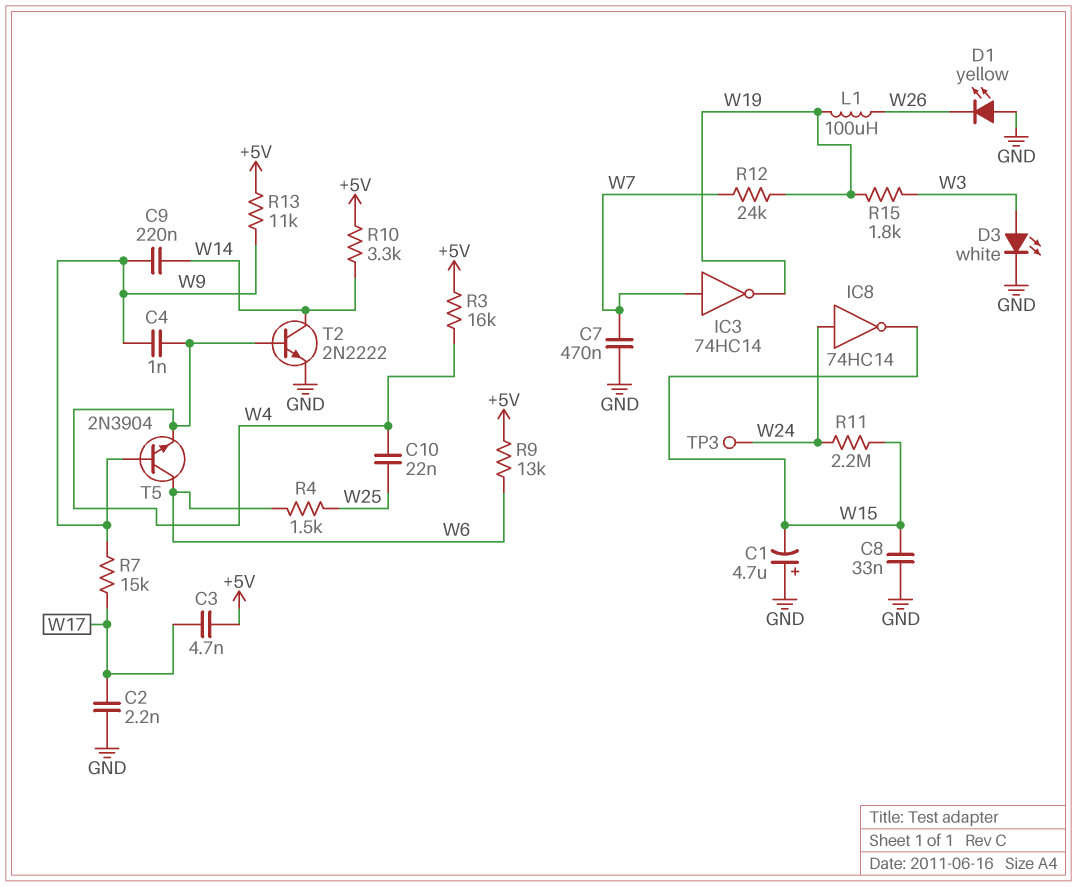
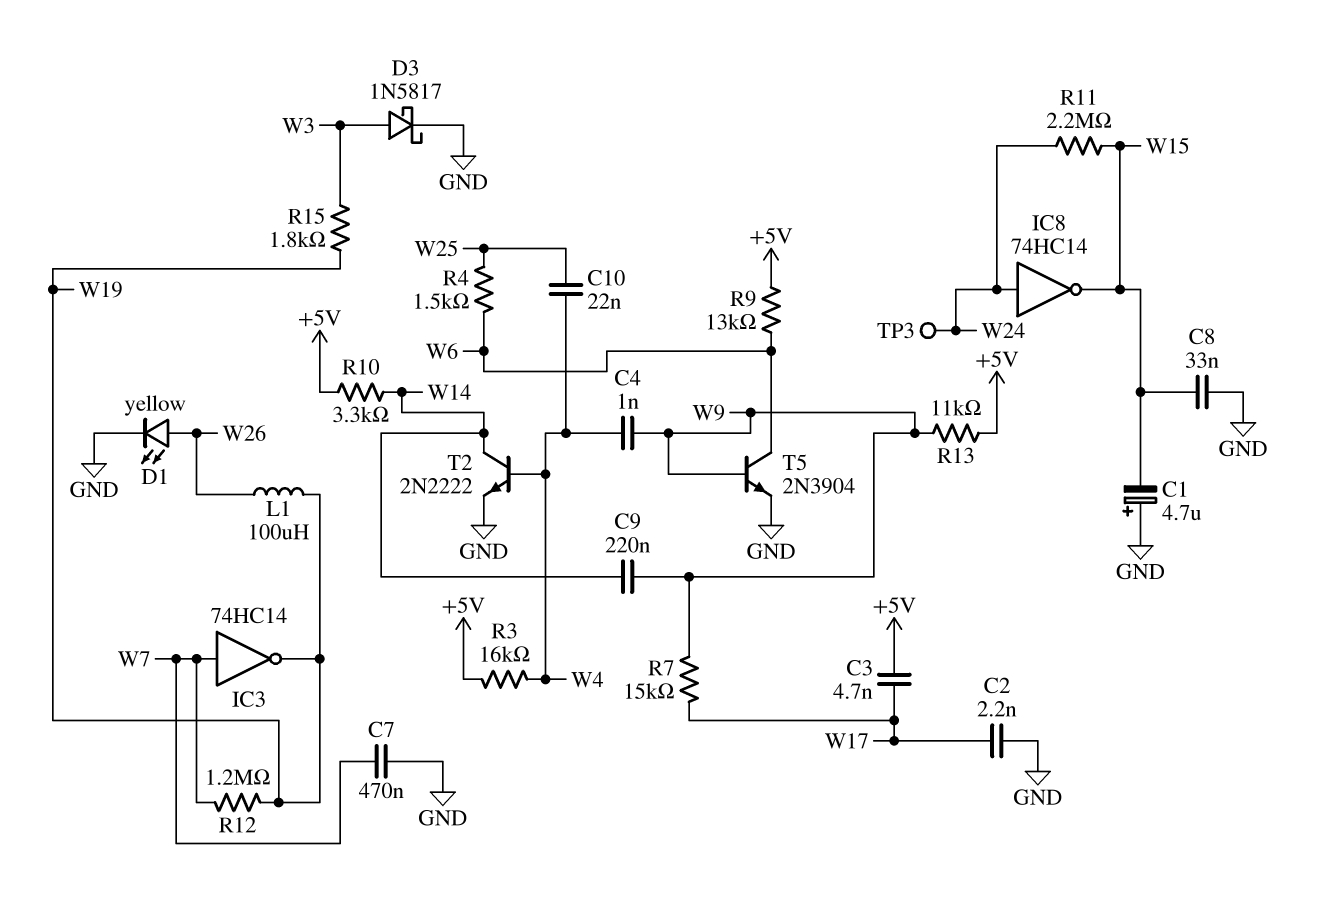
D1: LED yellow (A GND, K W26) -> LED yellow (A W26, K GND)
D3: LED white (A W3, K GND) -> schottky 1N5817 (A W3, K GND)
R12: 24k (W7, W19) -> 1.2M (W7, W19)
T5: NPN 2N3904 (B W9, C W6, E W4) -> NPN 2N3904 (B W9, C W6, E GND)

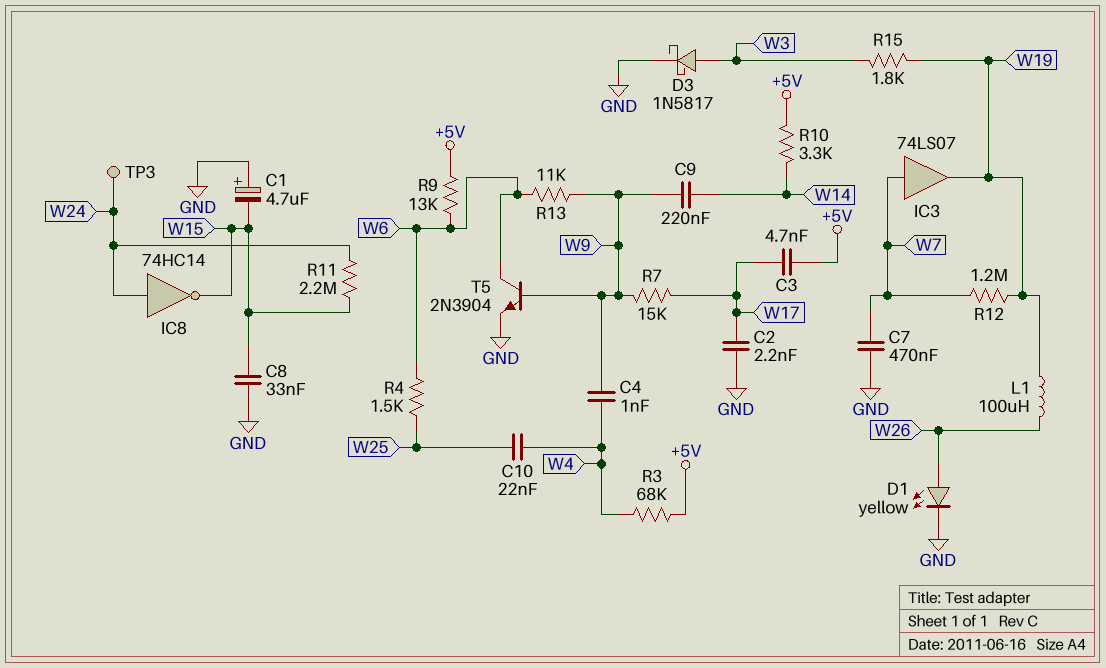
IC3: NOT 74HC14 (in W7, out W19) -> buffer 74LS07 (in W7, out W19)
R3: 16k (+5V, W4) -> 68k (+5V, W4)
R13: 11k (+5V, W9) -> 11k (W6, W9)
T2: NPN 2N2222 (B W4, C W14, E GND) -> none

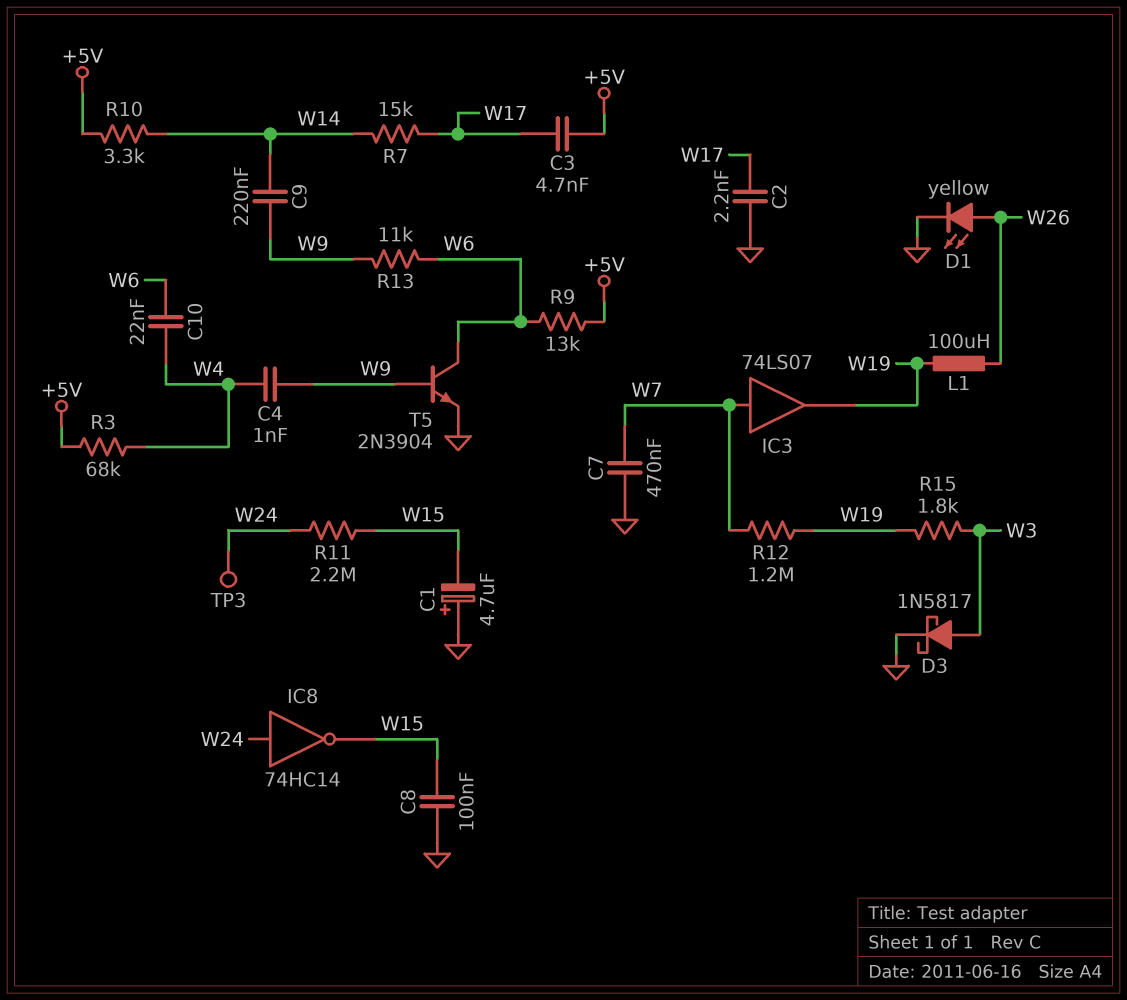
C8: 33nF (GND, W15) -> 100nF (GND, W15)
C10: 22nF (W4, W25) -> 22nF (W4, W6)
R4: 1.5k (W6, W25) -> none
R7: 15k (W9, W17) -> 15k (W14, W17)

